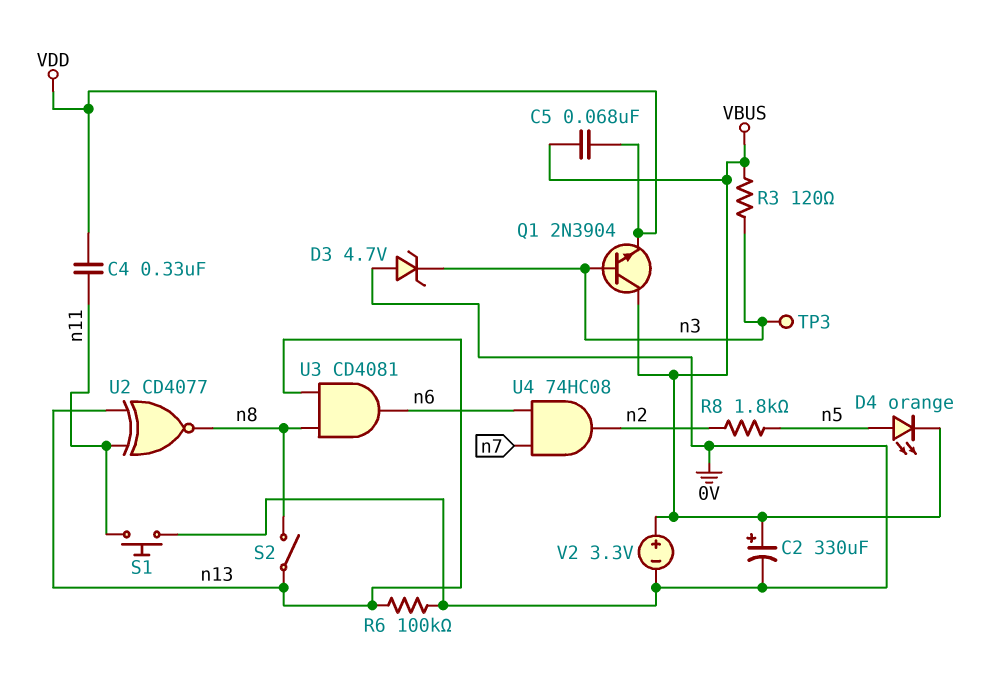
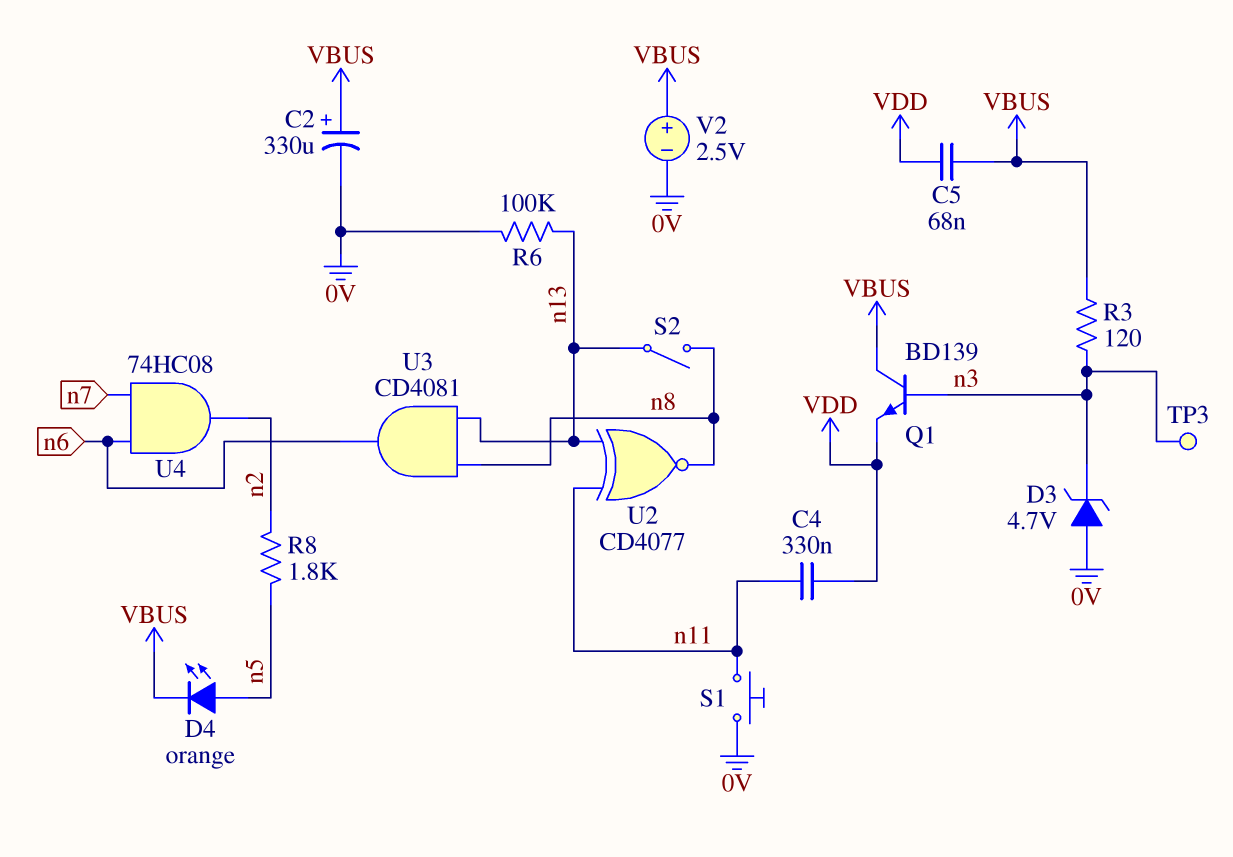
Q1: NPN 2N3904 (B n3, C VBUS, E VDD) -> NPN BD139 (B n3, C VBUS, E VDD)
V2: 3.3V (plus VBUS, minus 0V) -> 2.5V (plus VBUS, minus 0V)

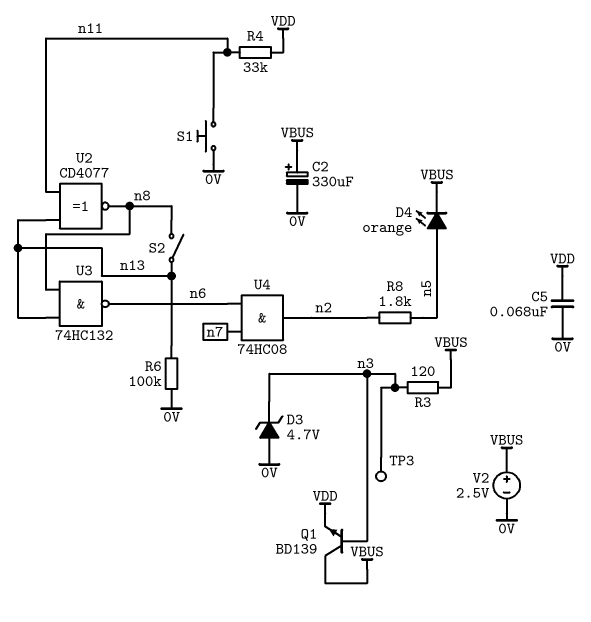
C4: 330nF (VDD, n11) -> none
C5: 68nF (VBUS, VDD) -> 68nF (0V, VDD)
R4: none -> 33k (VDD, n11)
U3: AND CD4081 (in n8, in n13, out n6) -> NAND 74HC132 (in n8, in n13, out n6)

